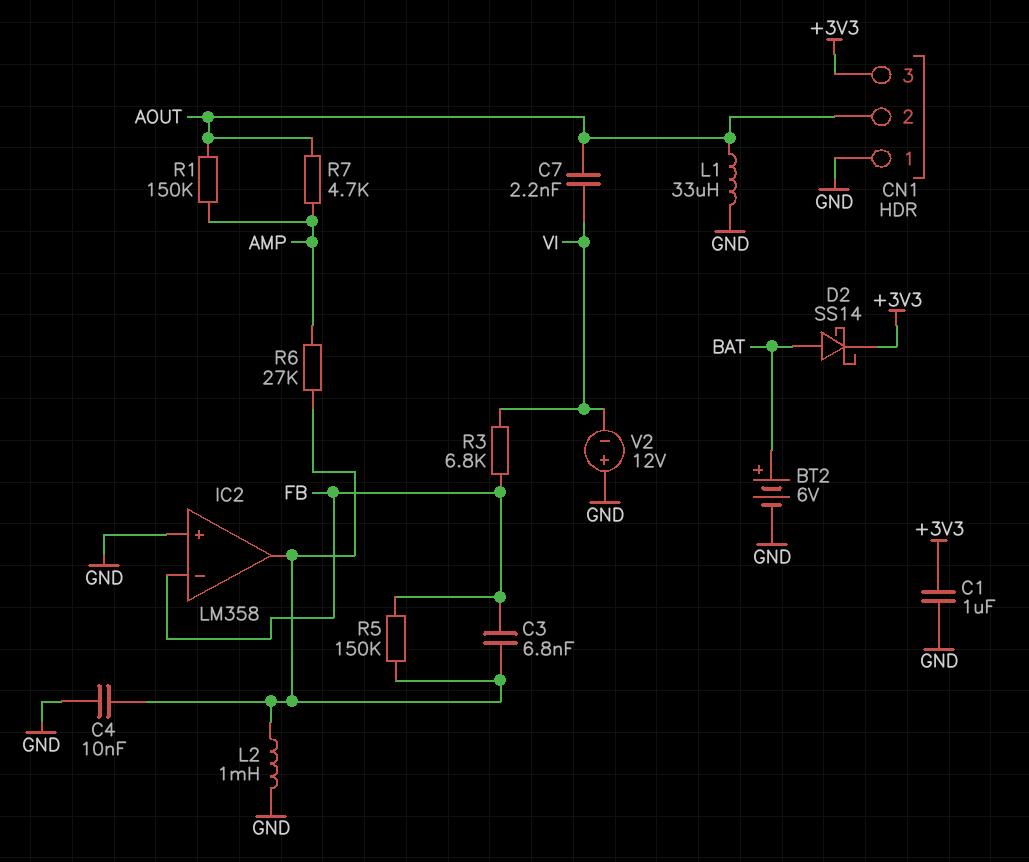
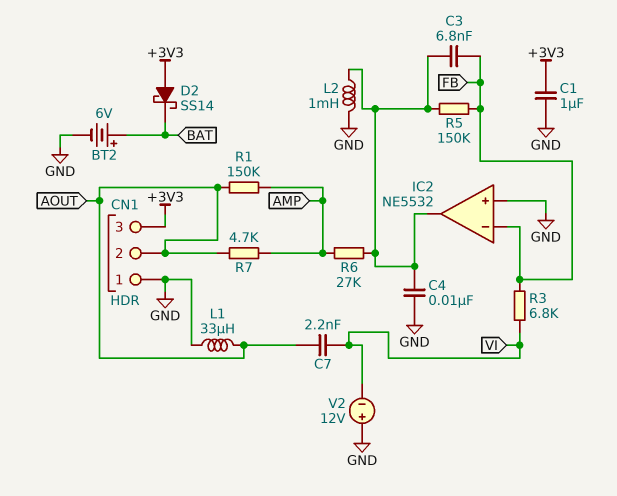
D2: schottky SS14 (A BAT, K +3V3) -> schottky SS14 (A +3V3, K BAT)
IC2: LM358 -> NE5532

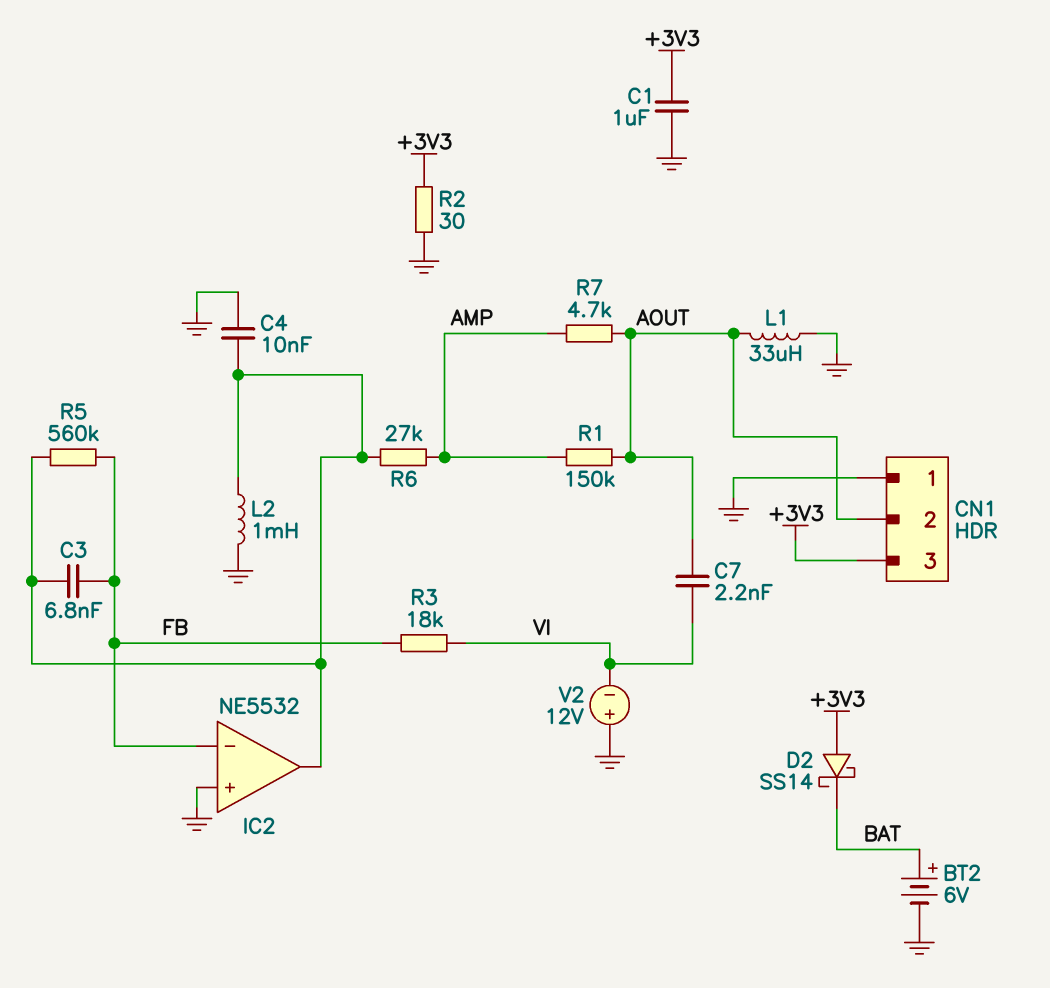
R2: none -> 30 (+3V3, GND)
R3: 6.8k (FB, VI) -> 18k (FB, VI)
R5: 150k (FB, IC2/out) -> 560k (FB, IC2/out)

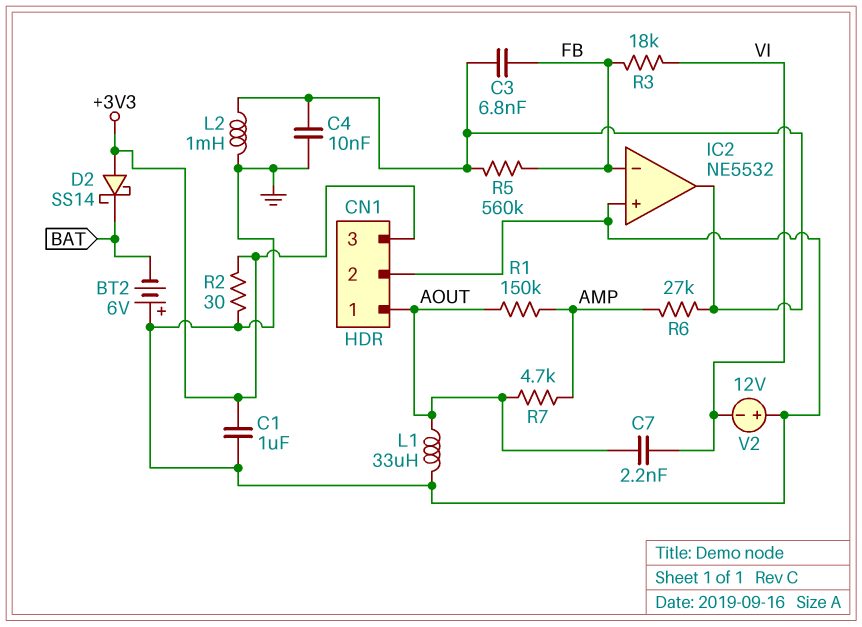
BT2: 6V (plus BAT, minus GND) -> 6V (plus GND, minus BAT)
CN1 pin 1: GND -> AOUT
CN1 pin 2: AOUT -> GND

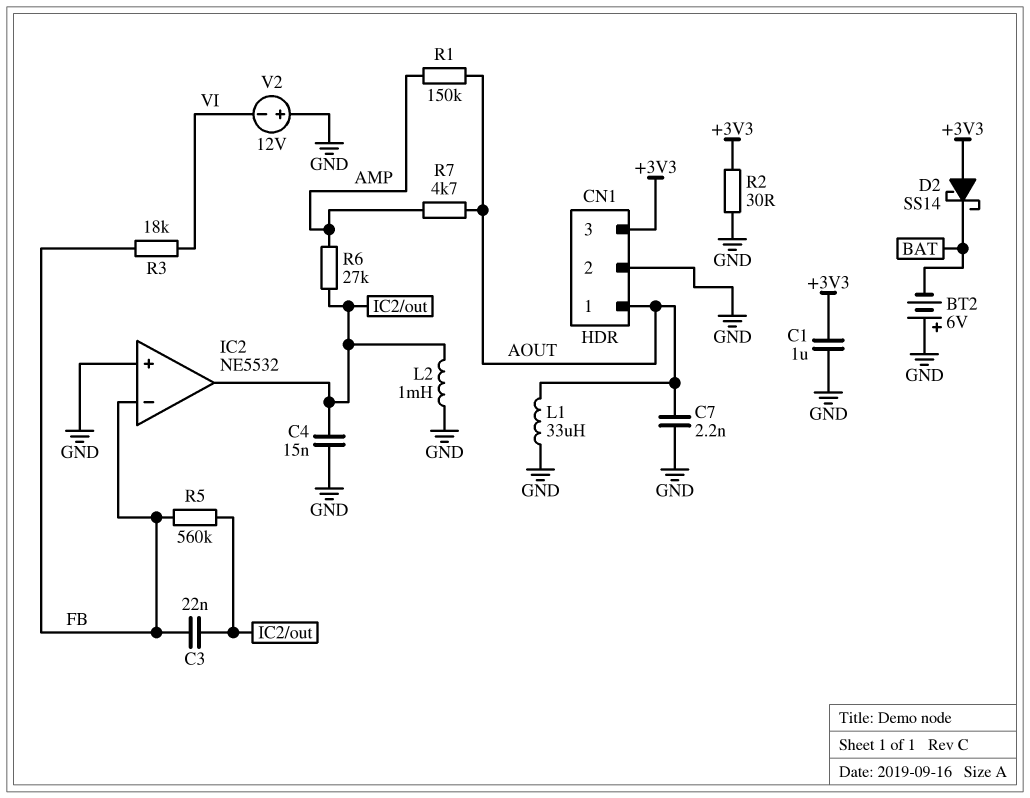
C3: 6.8nF (FB, IC2/out) -> 22nF (FB, IC2/out)
C4: 10nF (GND, IC2/out) -> 15nF (GND, IC2/out)
C7: 2.2nF (AOUT, VI) -> 2.2nF (AOUT, GND)

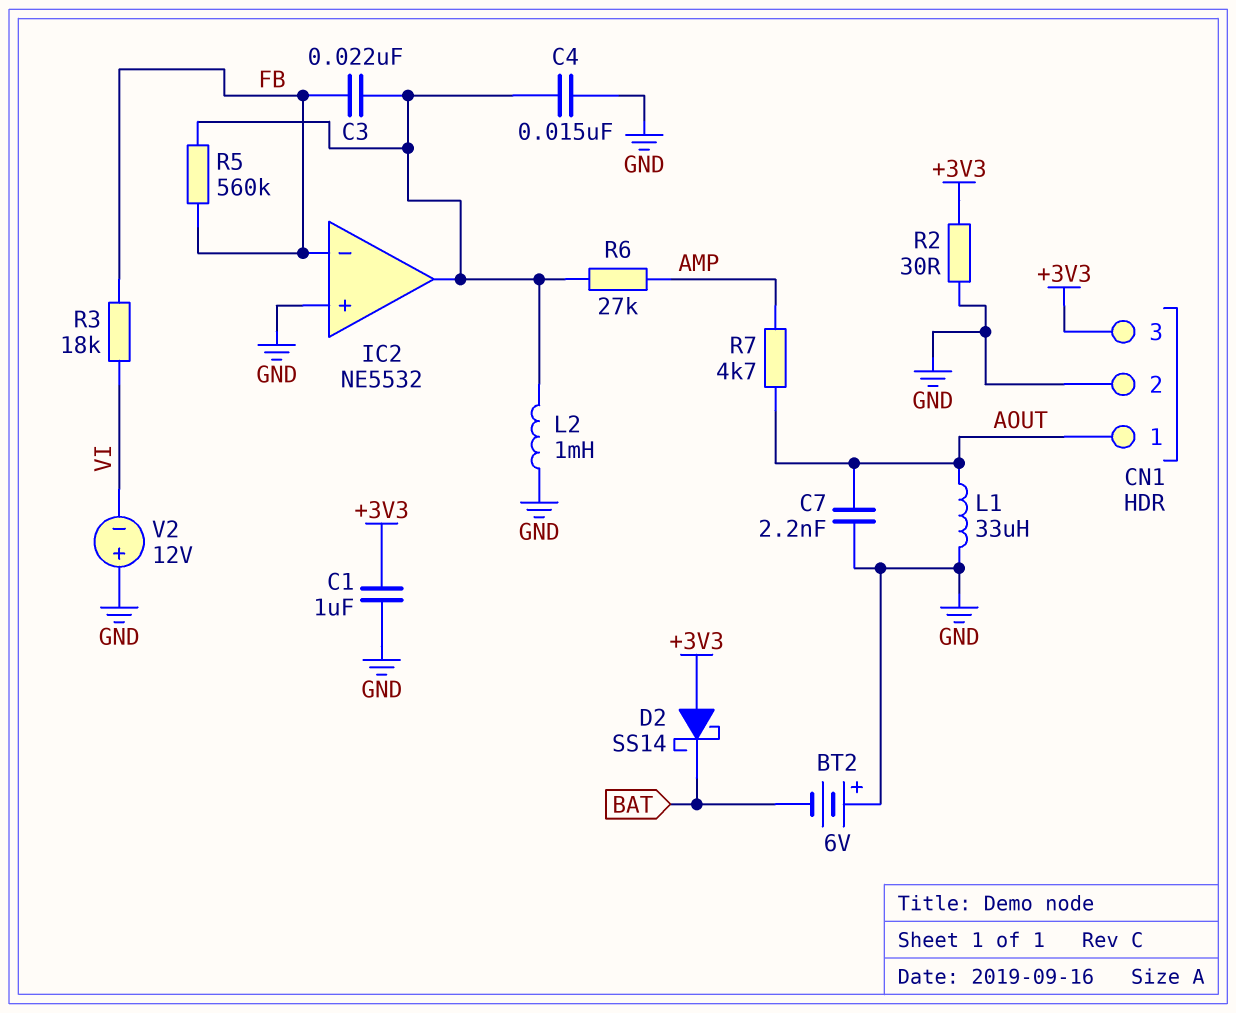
R1: 150k (AMP, AOUT) -> none

